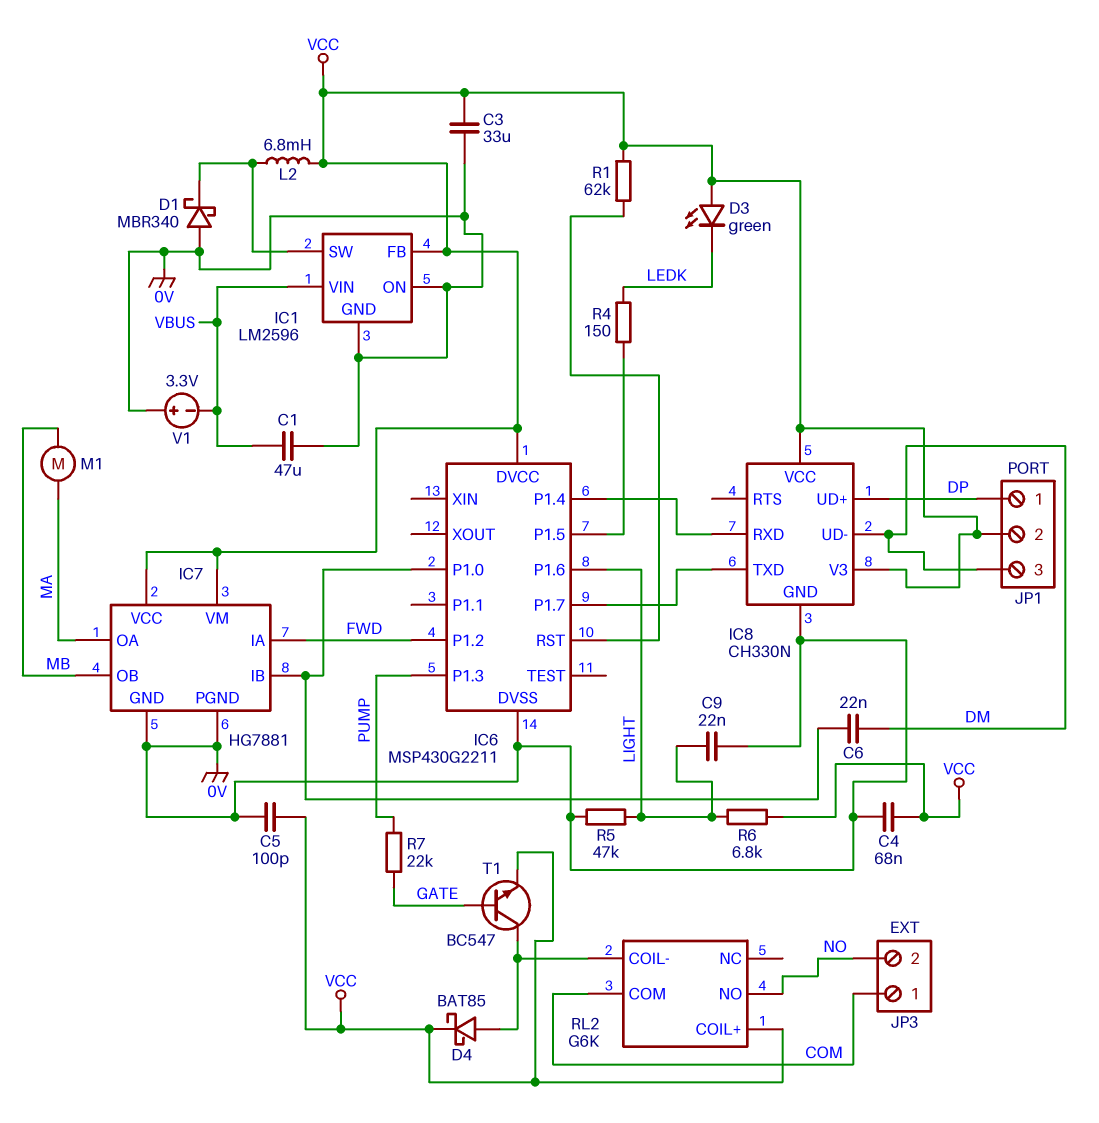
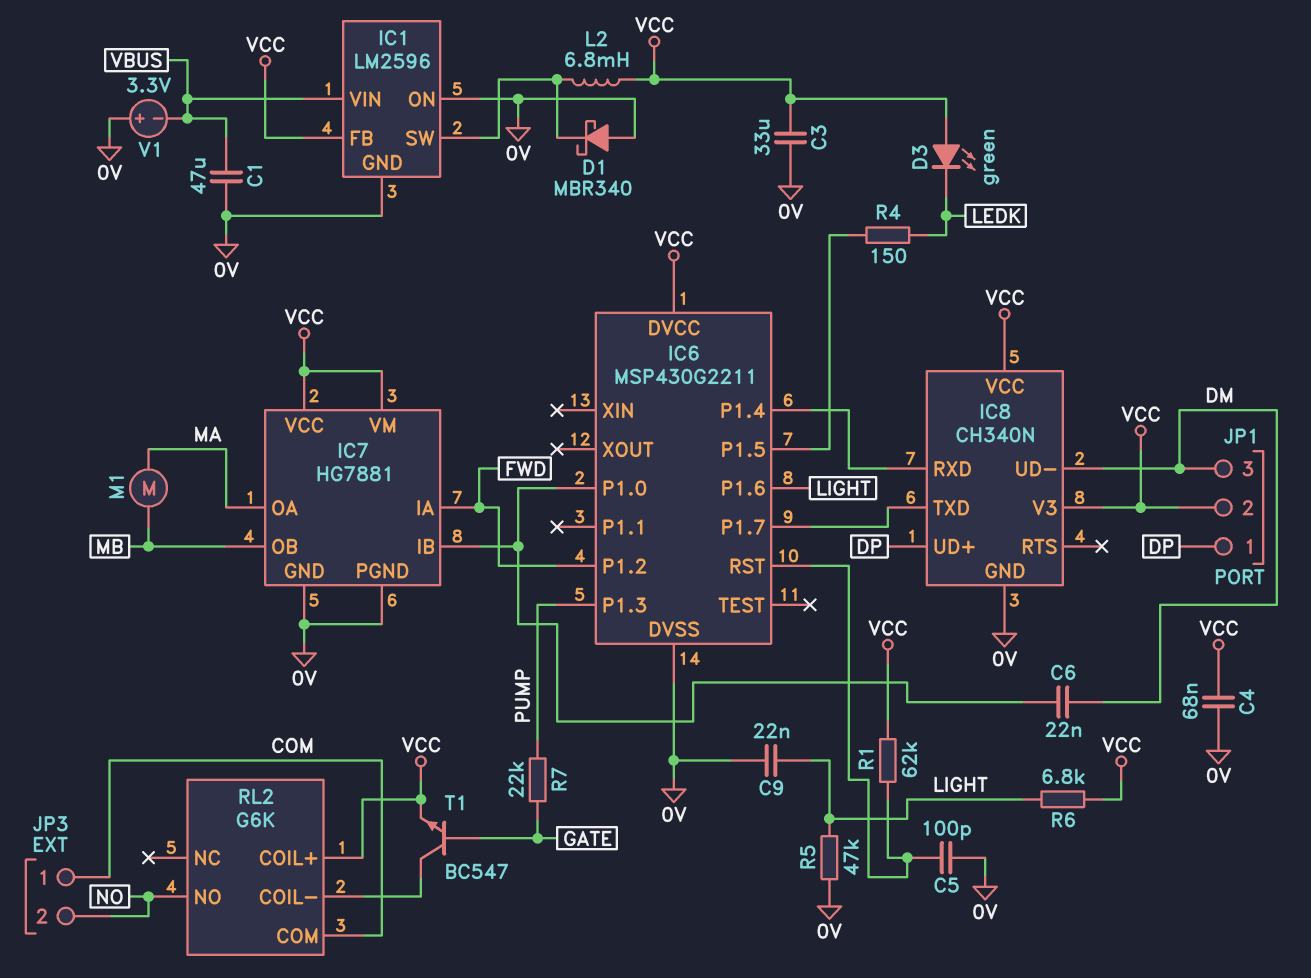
C5: 100pF (0V, VCC) -> 100pF (0V, IC6/RST)
D4: schottky BAT85 (A RL2/COIL-, K VCC) -> none
IC8: CH330N -> CH340N

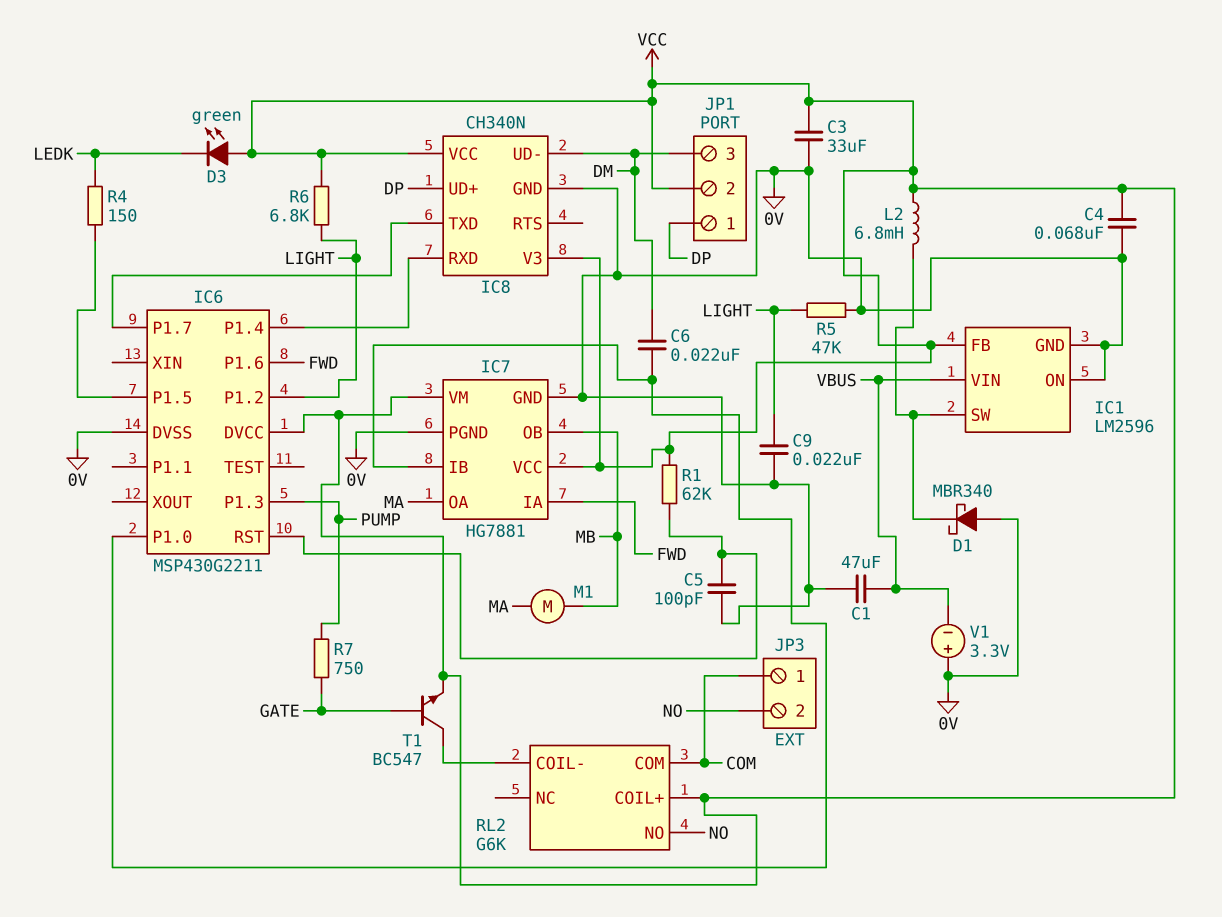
IC6 pin P1.2: FWD -> LIGHT
IC6 pin P1.6: LIGHT -> FWD
R7: 22k (GATE, PUMP) -> 750 (GATE, PUMP)

